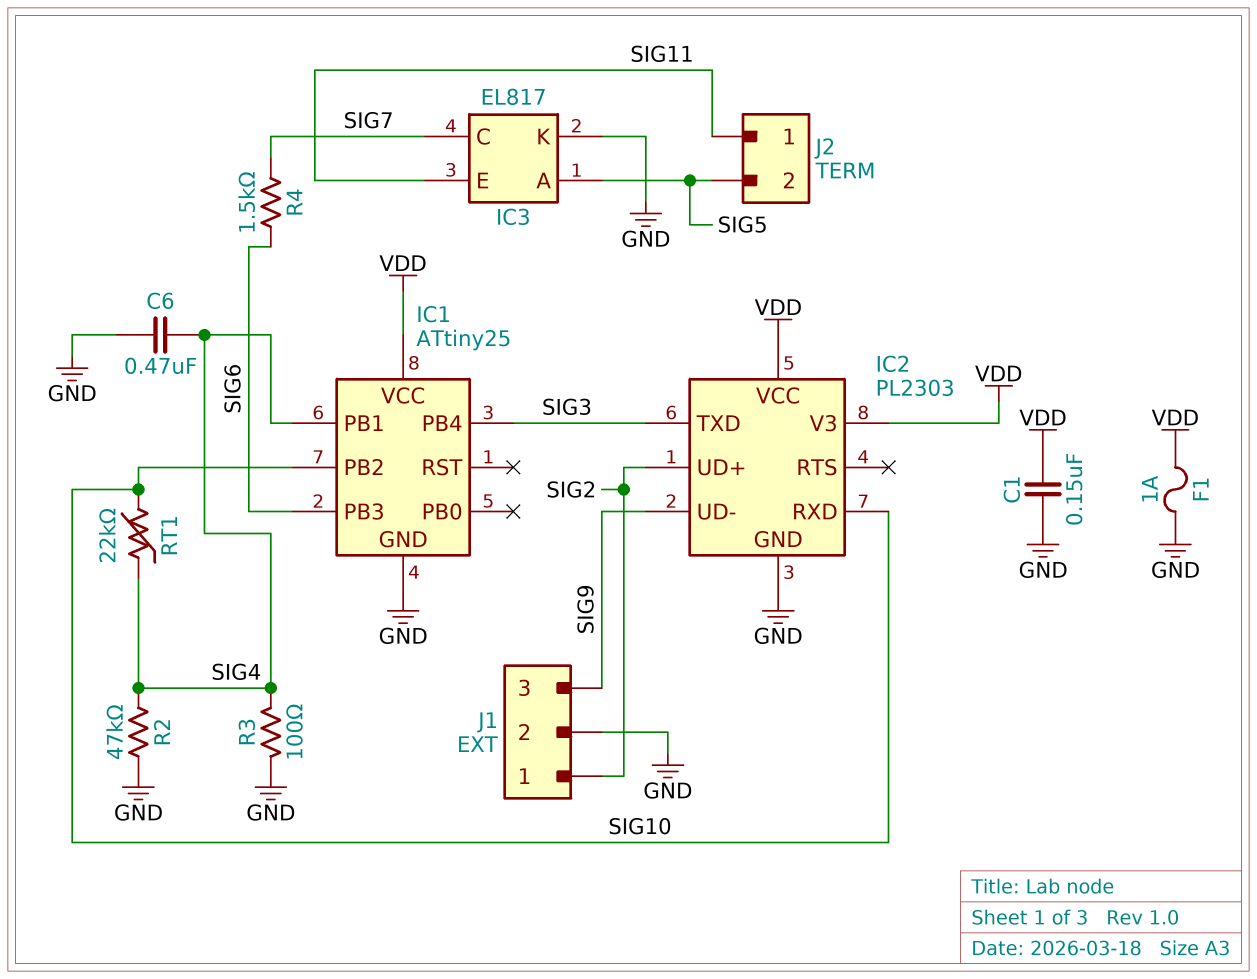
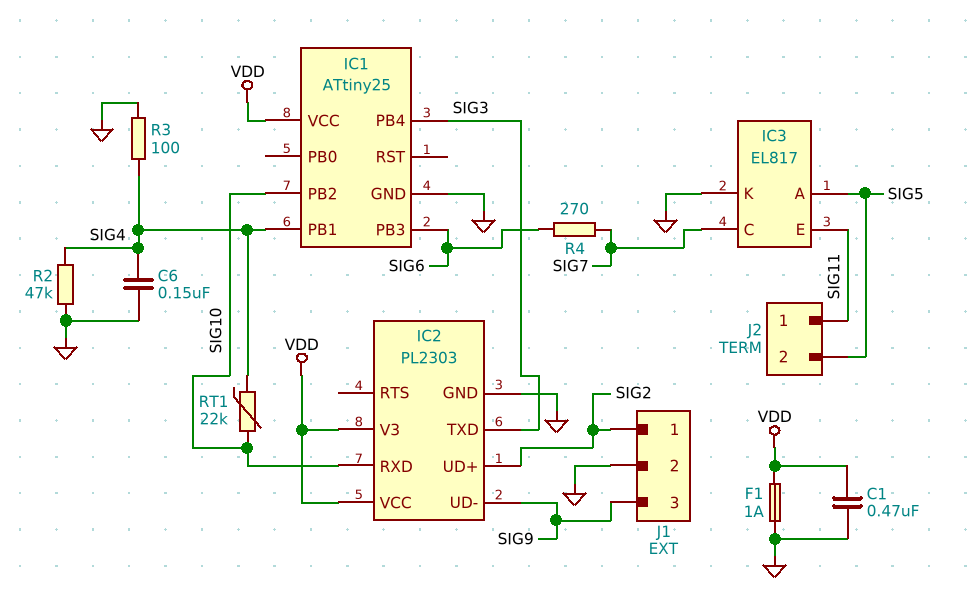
C1: 150nF (GND, VDD) -> 470nF (GND, VDD)
C6: 470nF (GND, SIG4) -> 150nF (GND, SIG4)
R4: 1.5k (SIG6, SIG7) -> 270 (SIG6, SIG7)

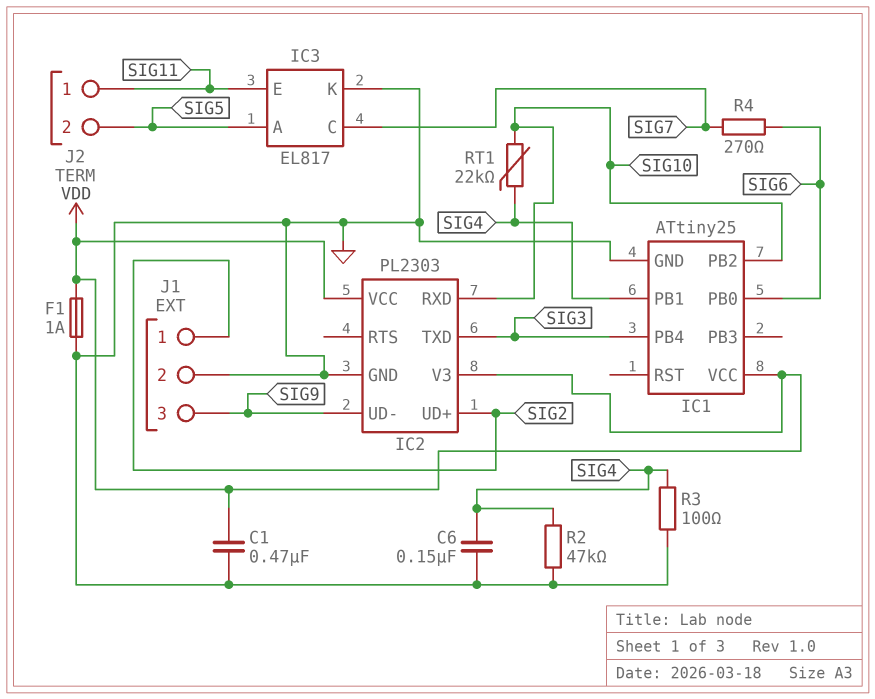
IC1 pin PB0: none -> SIG6
IC1 pin PB3: SIG6 -> none

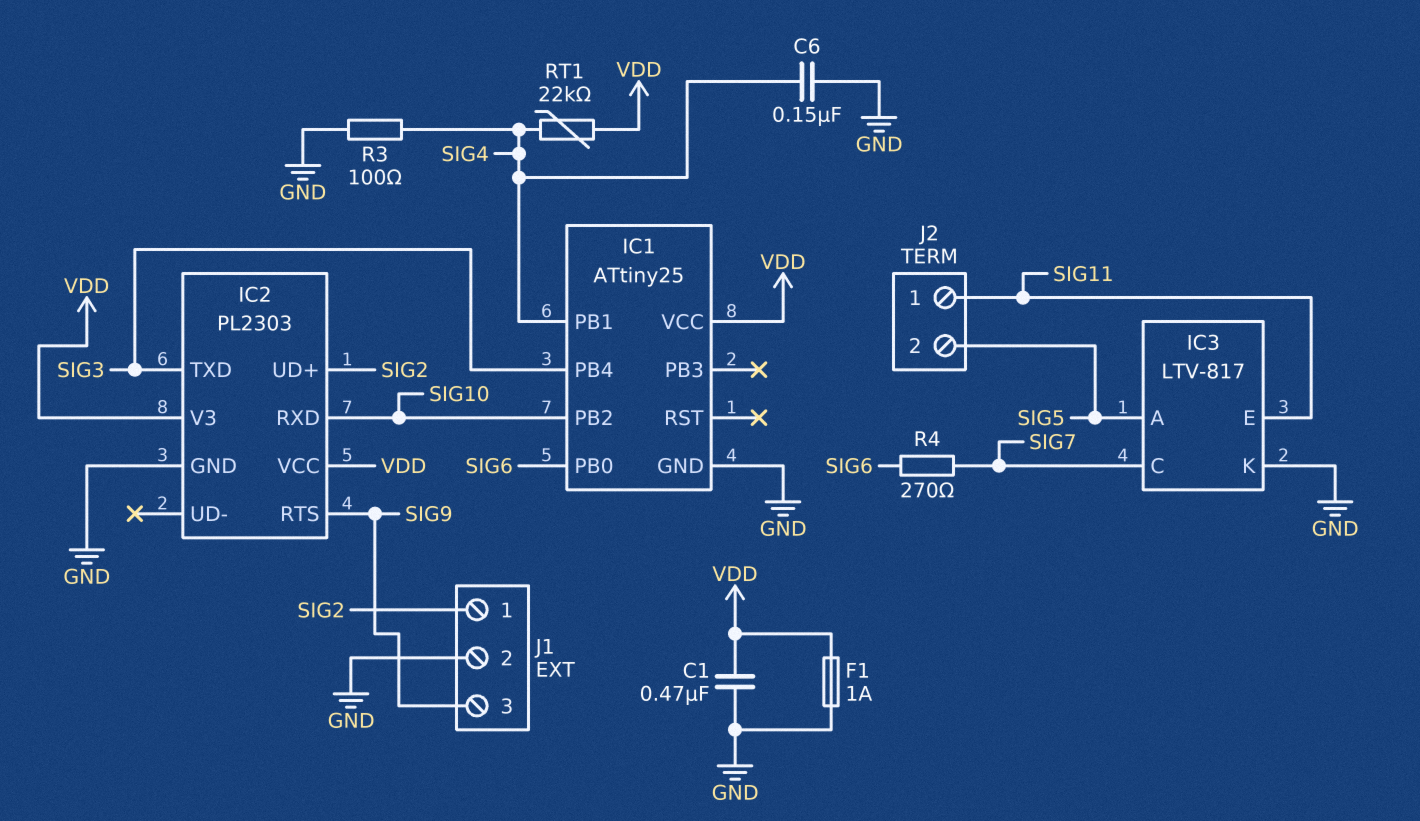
IC2 pin RTS: none -> SIG9
IC2 pin UD-: SIG9 -> none
IC3: EL817 -> LTV-817
R2: 47k (GND, SIG4) -> none
RT1: 22k (SIG4, SIG10) -> 22k (SIG4, VDD)

